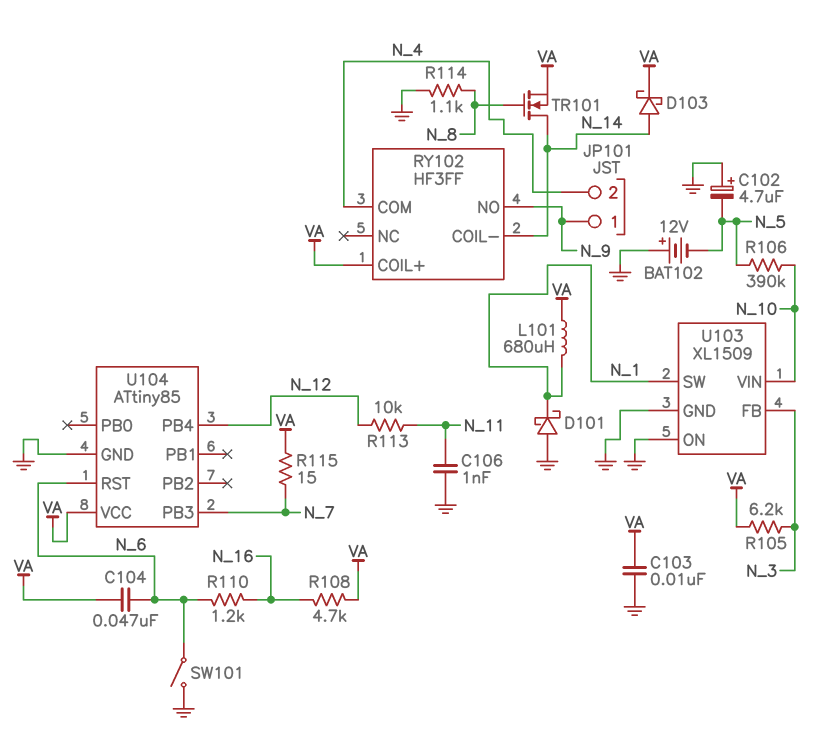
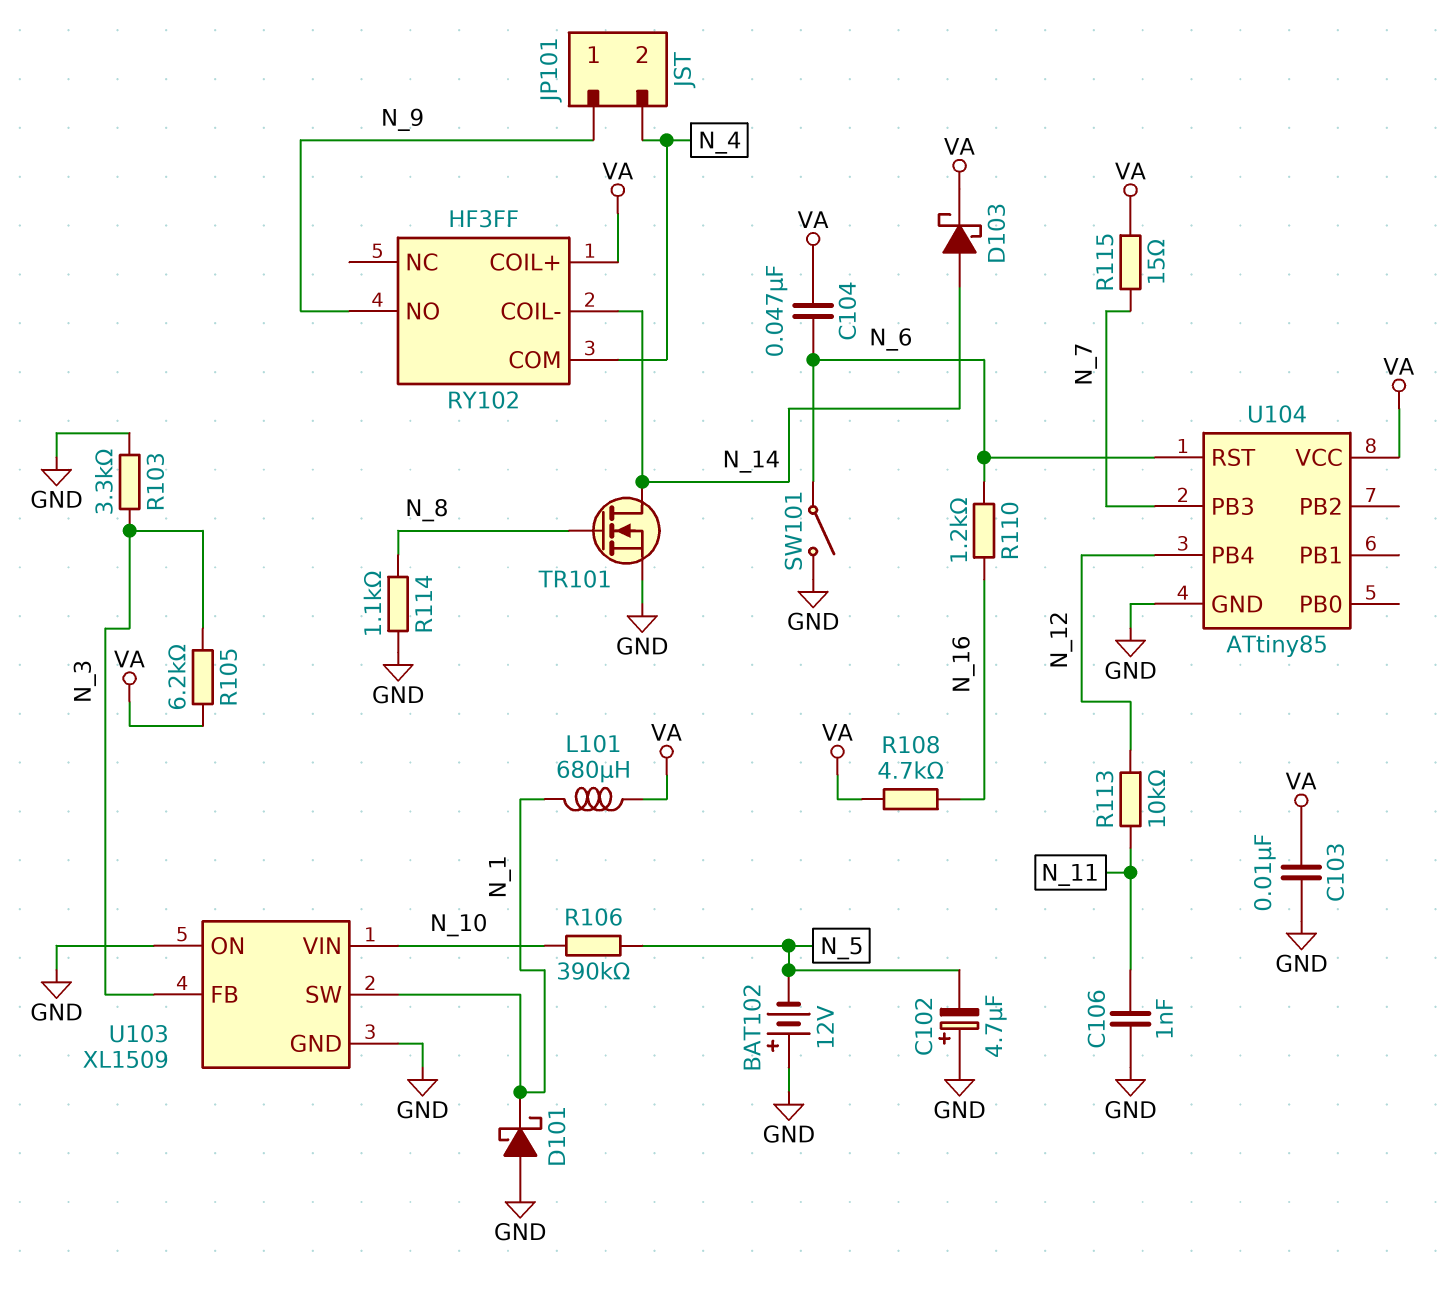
R103: none -> 3.3k (GND, N_3)
TR101: NMOS (G N_8, D N_14, S VA) -> NMOS (G N_8, D N_14, S GND)

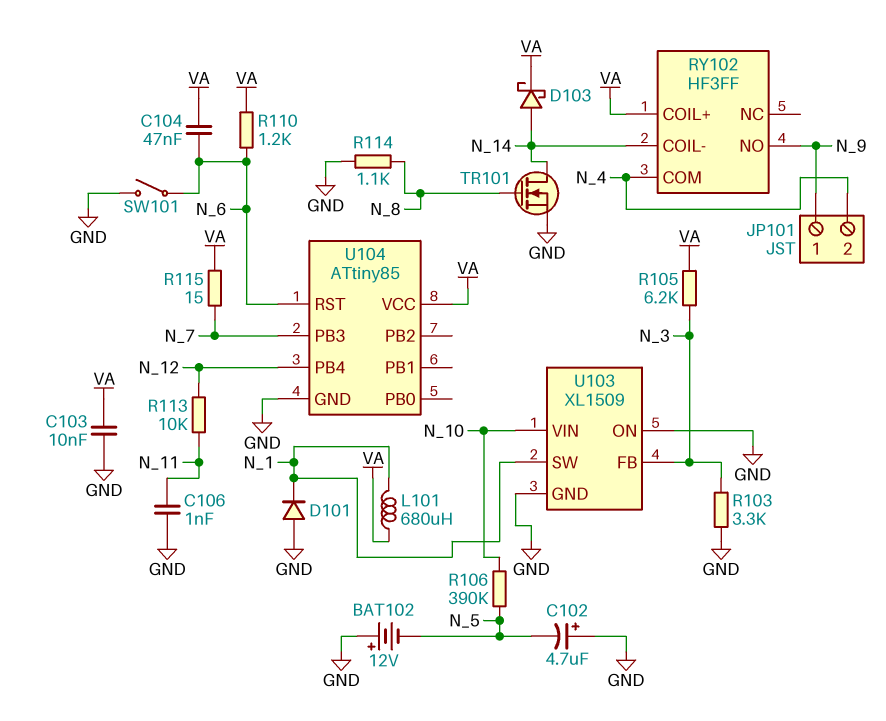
D101: schottky (A GND, K N_1) -> diode (A GND, K N_1)
R108: 4.7k (N_16, VA) -> none
R110: 1.2k (N_6, N_16) -> 1.2k (N_6, VA)

